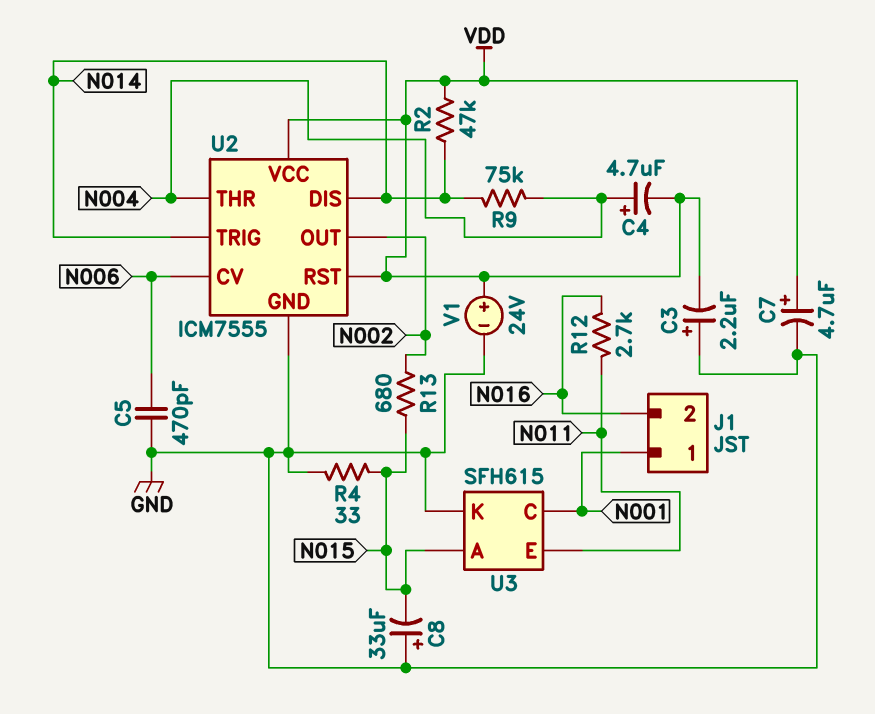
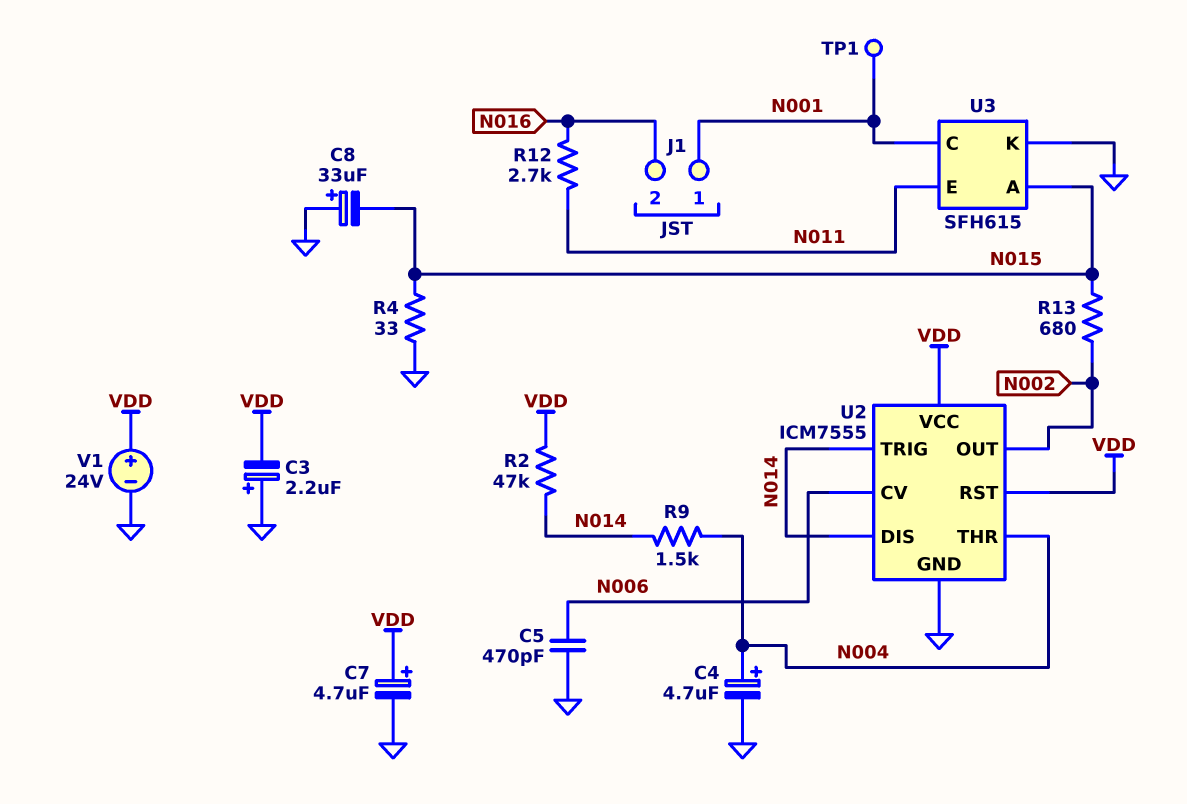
C4: 4.7uF (plus N004, minus VDD) -> 4.7uF (plus N004, minus GND)
R9: 75k (N004, N014) -> 1.5k (N004, N014)
TP1: none -> test point (N001)

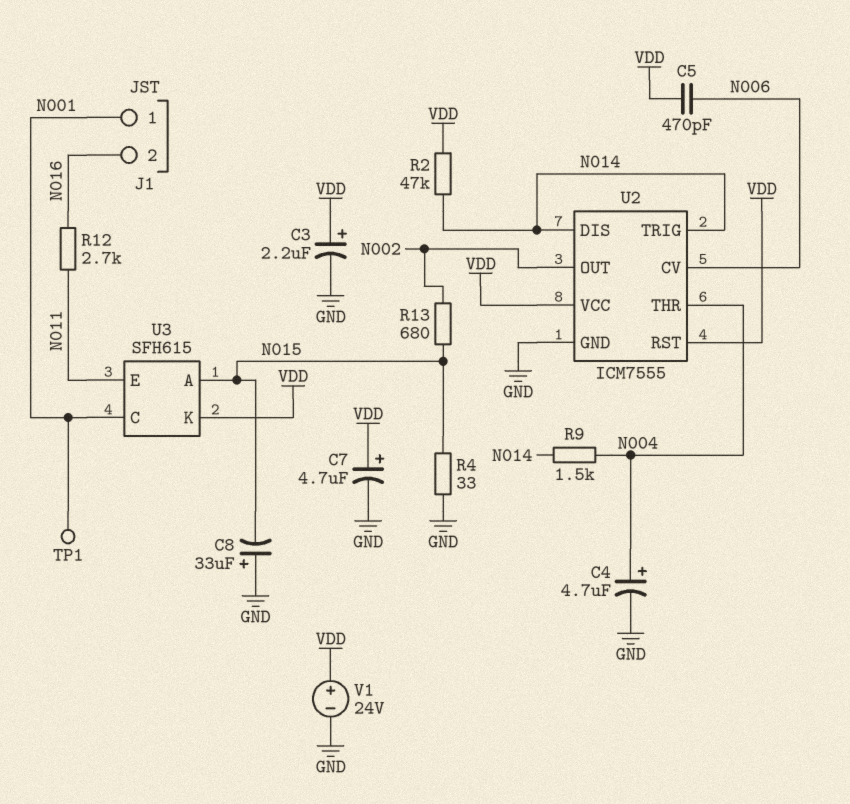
C3: 2.2uF (plus GND, minus VDD) -> 2.2uF (plus VDD, minus GND)
C5: 470pF (GND, N006) -> 470pF (N006, VDD)
U3 pin K: GND -> VDD

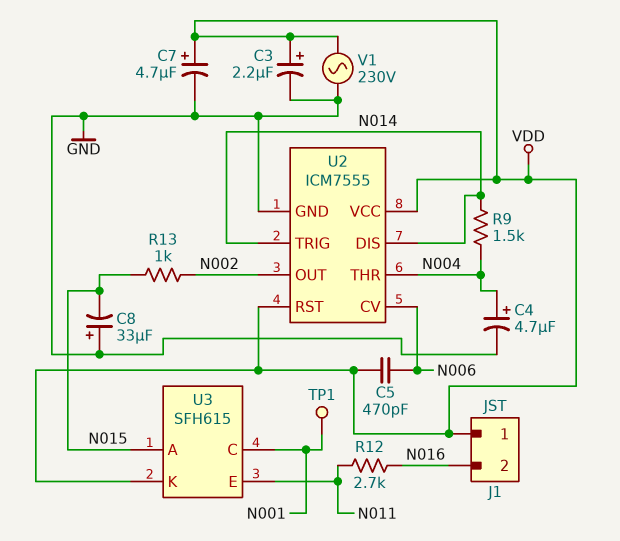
J1 pin 1: N001 -> VDD
R2: 47k (N014, VDD) -> none
R4: 33 (GND, N015) -> none
R13: 680 (N002, N015) -> 1k (N002, N015)
V1: 24V (plus VDD, minus GND) -> AC 230V (GND, VDD)

